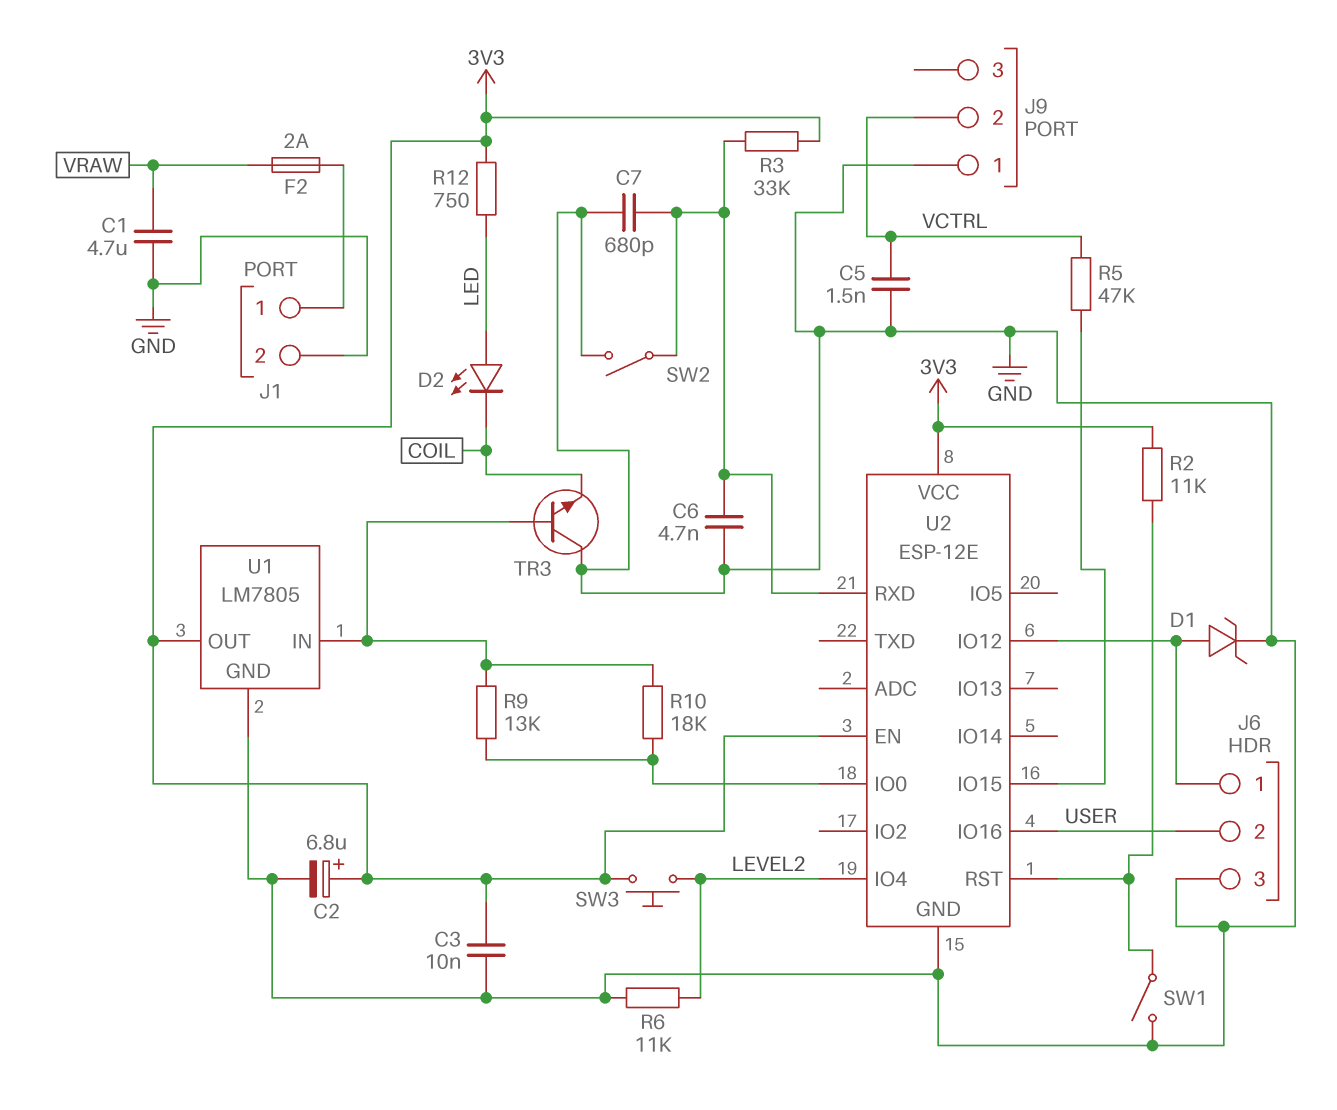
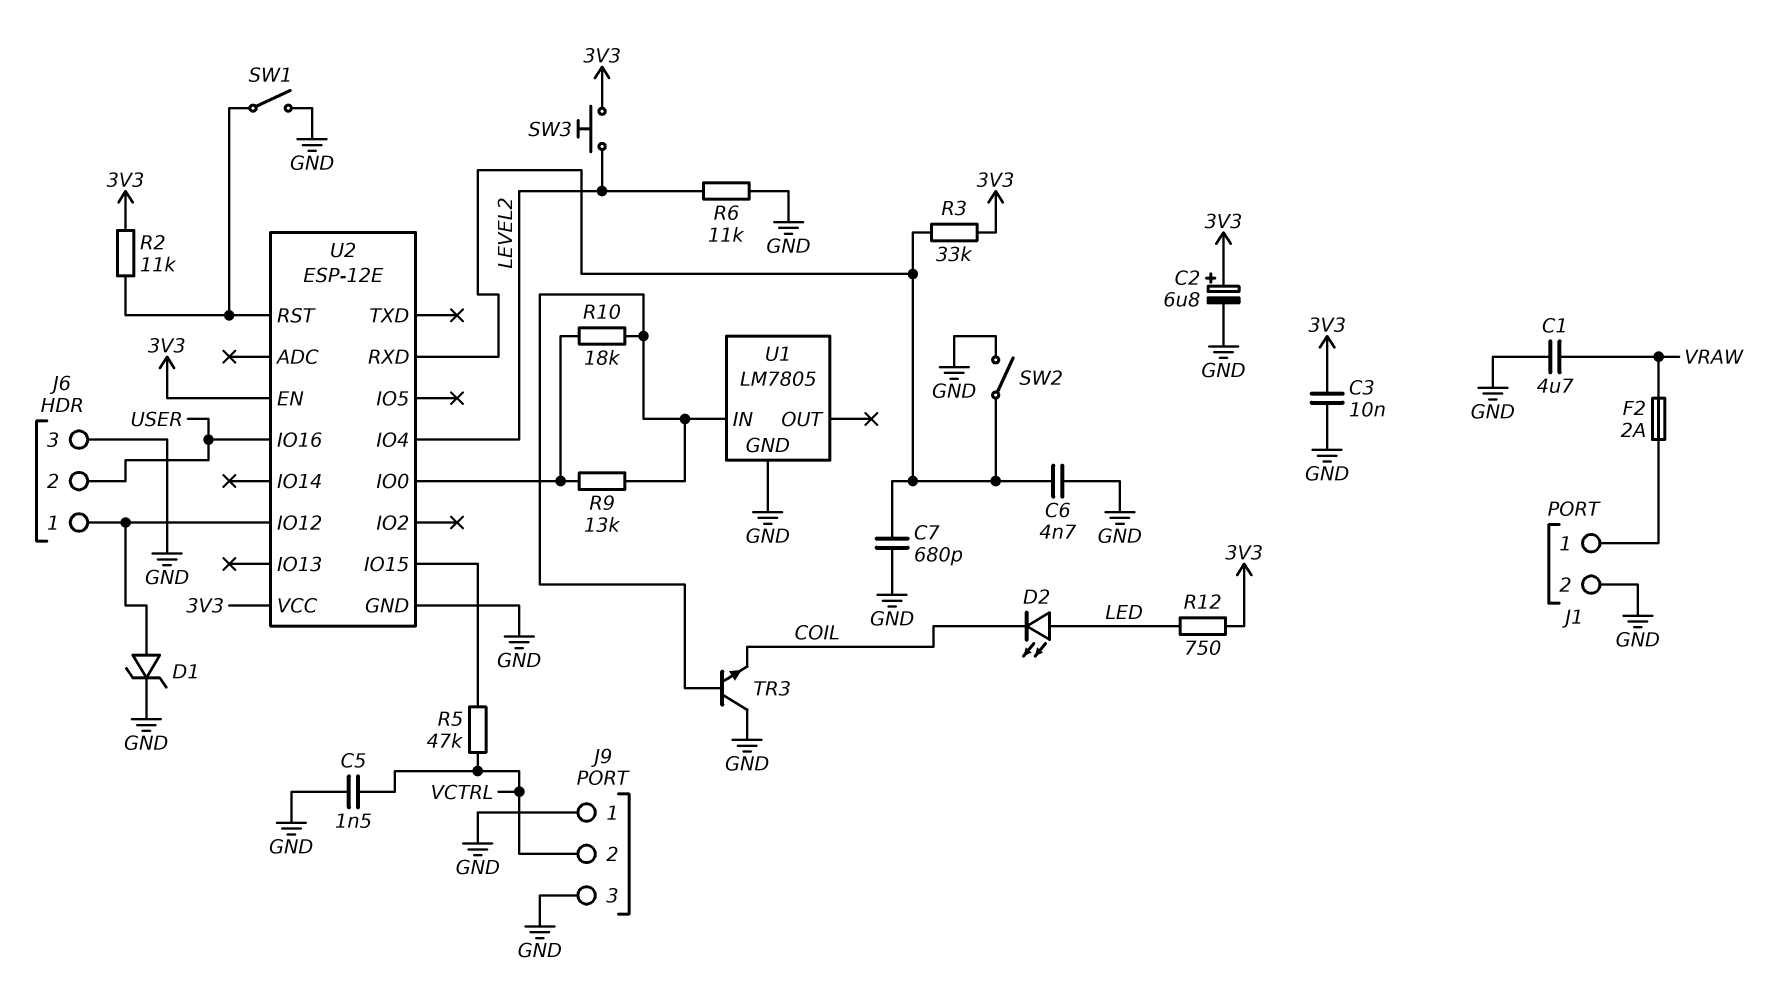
J9 pin 3: none -> GND
U1 pin OUT: 3V3 -> none

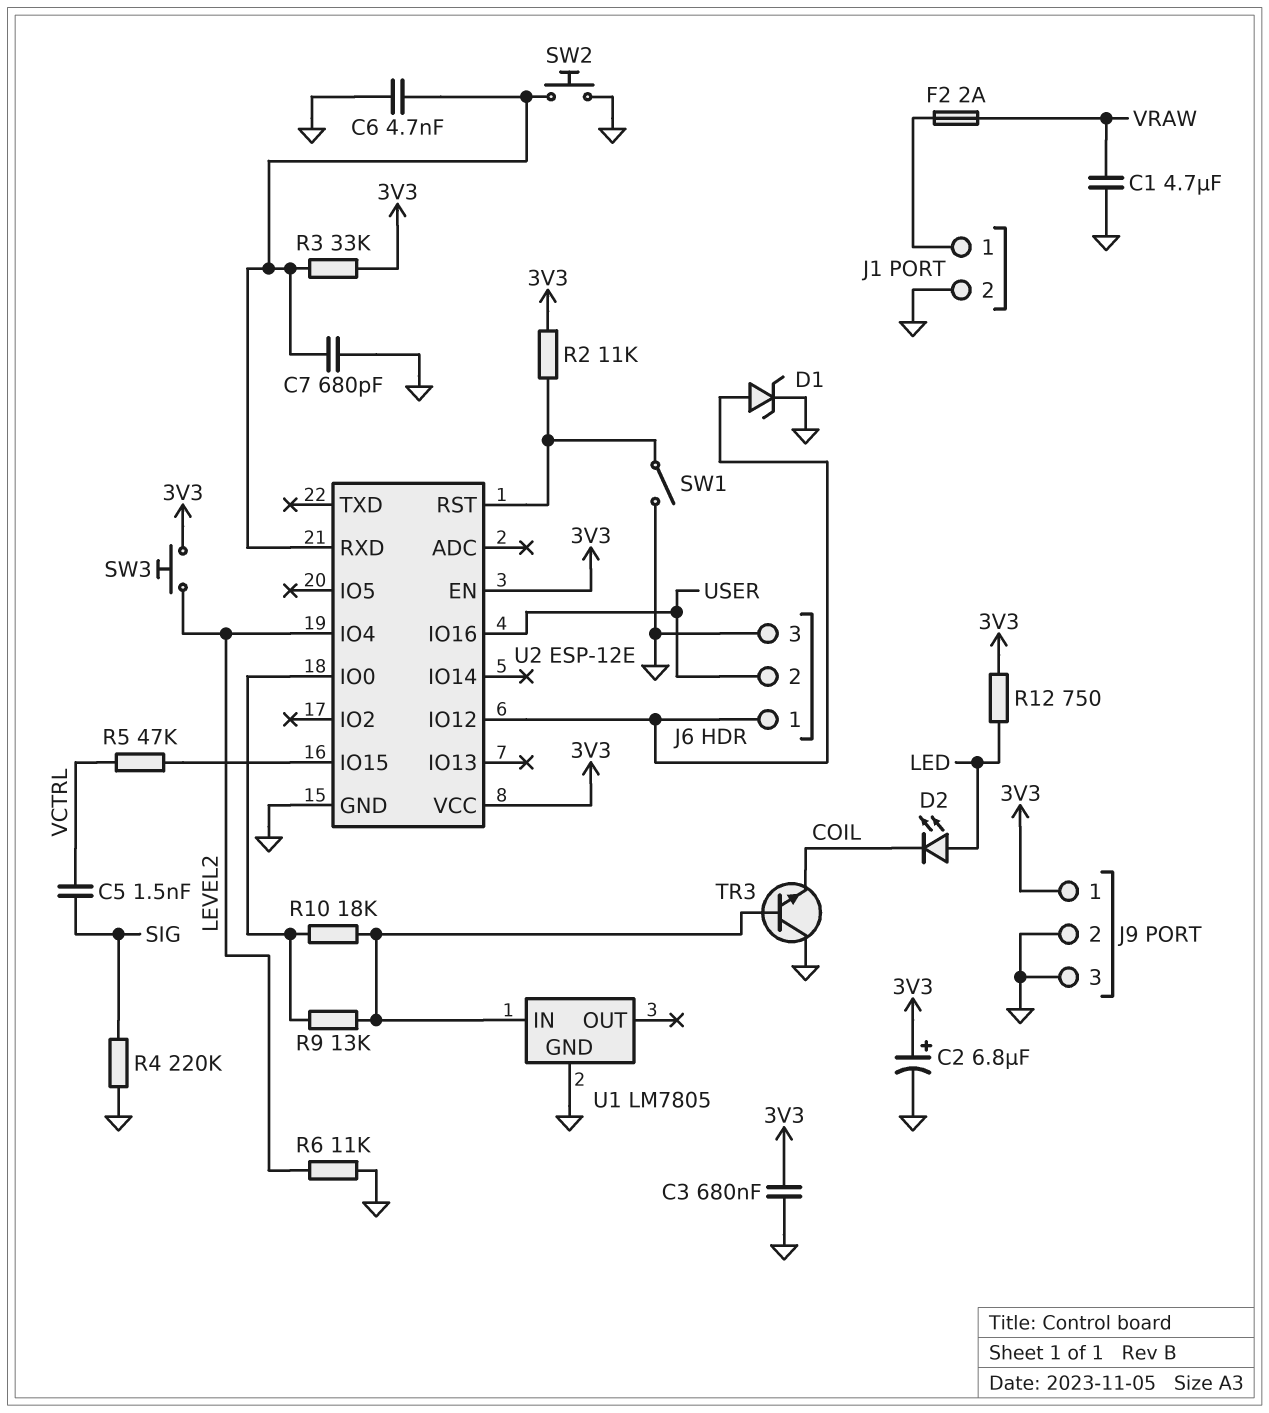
C3: 10nF (3V3, GND) -> 680nF (3V3, GND)
C5: 1.5nF (GND, VCTRL) -> 1.5nF (SIG, VCTRL)
J9 pin 1: GND -> 3V3
J9 pin 2: VCTRL -> GND
R4: none -> 220k (GND, SIG)
SW2: switch (GND, U2/RXD) -> button (GND, U2/RXD)

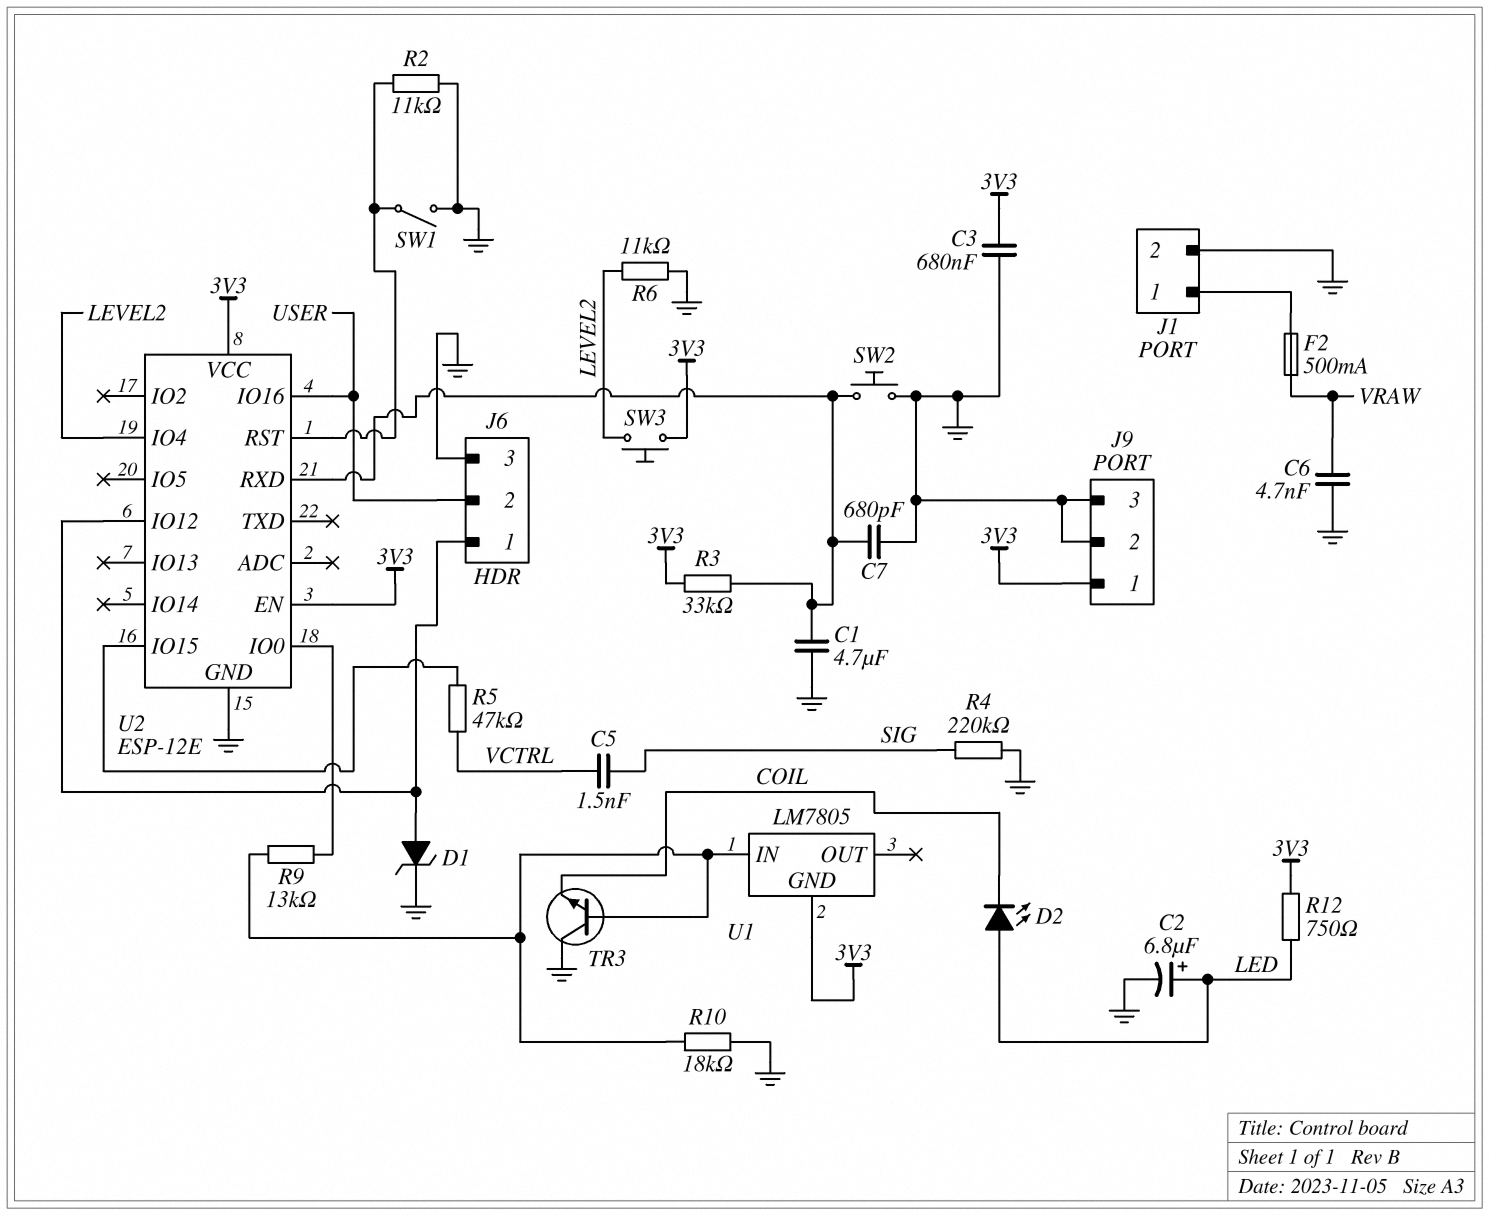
C1: 4.7uF (GND, VRAW) -> 4.7uF (GND, U2/RXD)
C2: 6.8uF (plus 3V3, minus GND) -> 6.8uF (plus LED, minus GND)
C6: 4.7nF (GND, U2/RXD) -> 4.7nF (GND, VRAW)
F2: 2A (J1/1, VRAW) -> 500mA (J1/1, VRAW)
R2: 11k (3V3, U2/RST) -> 11k (GND, U2/RST)
R10: 18k (U1/IN, U2/IO0) -> 18k (GND, U1/IN)
U1 pin GND: GND -> 3V3

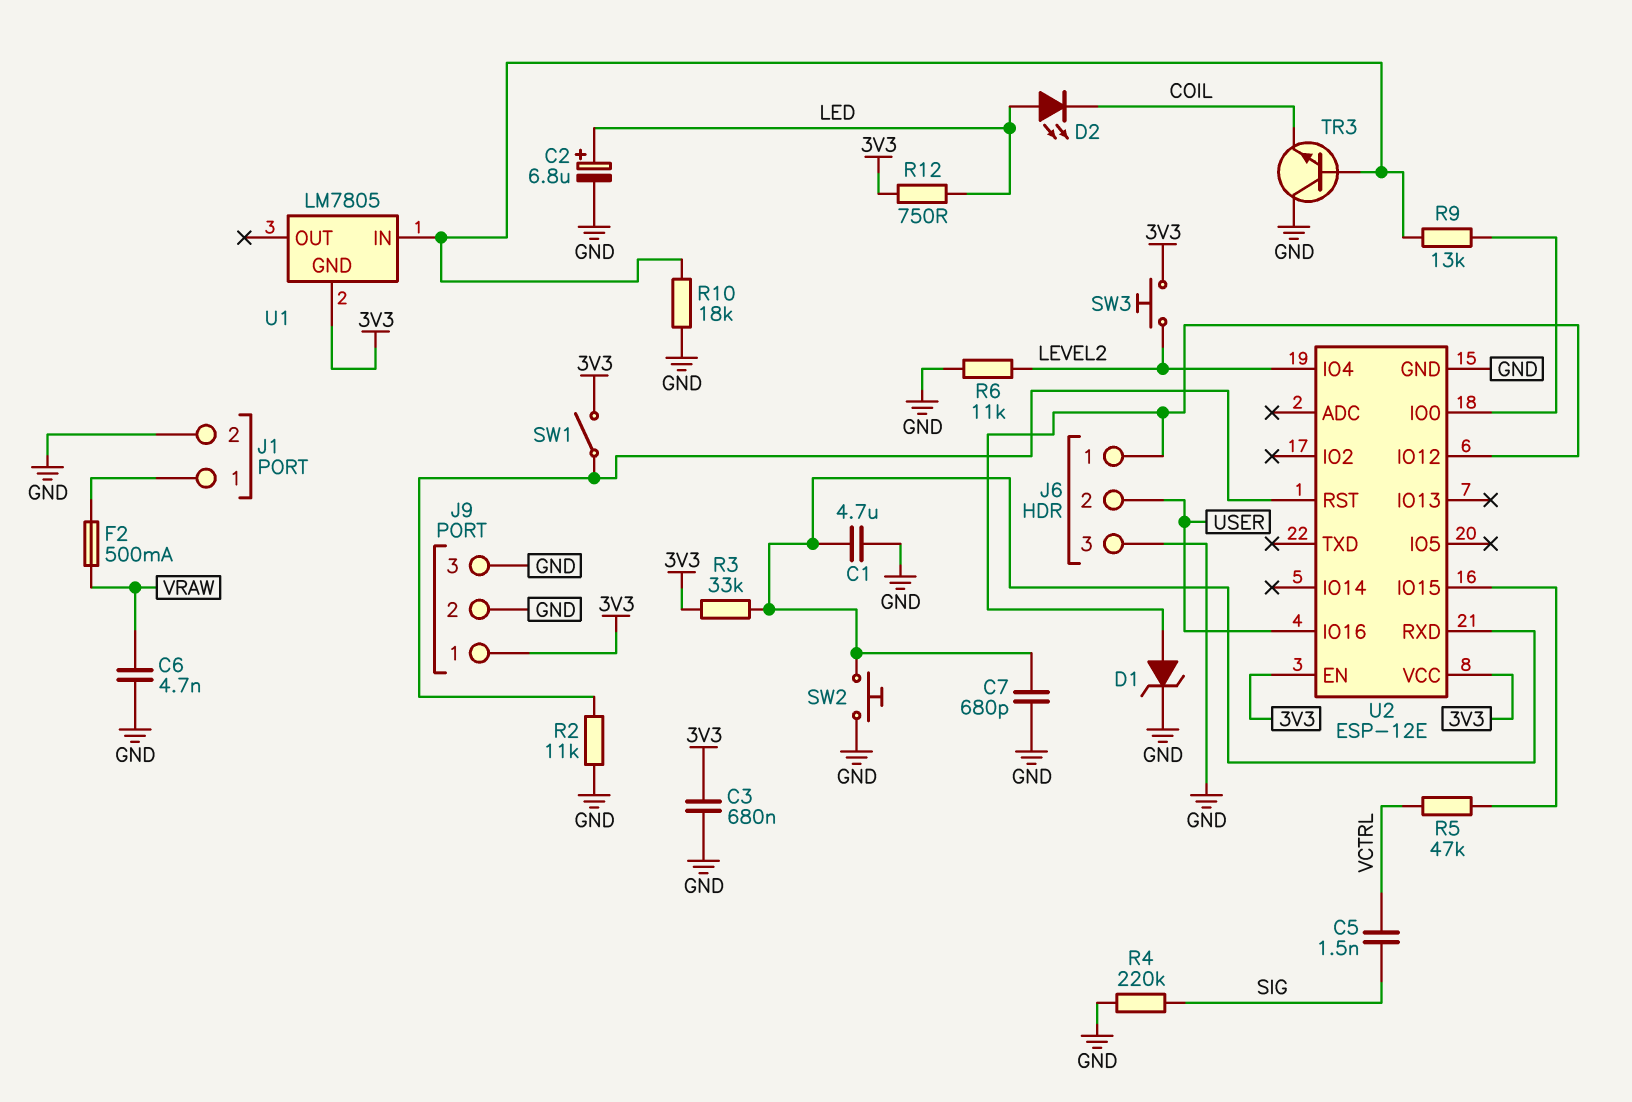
SW1: switch (GND, U2/RST) -> switch (3V3, U2/RST)

